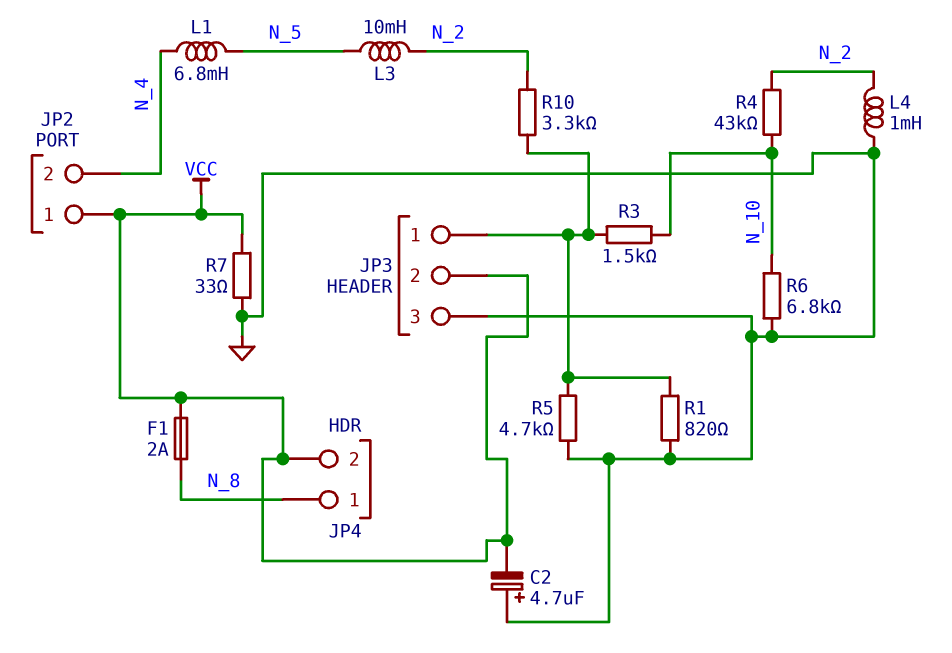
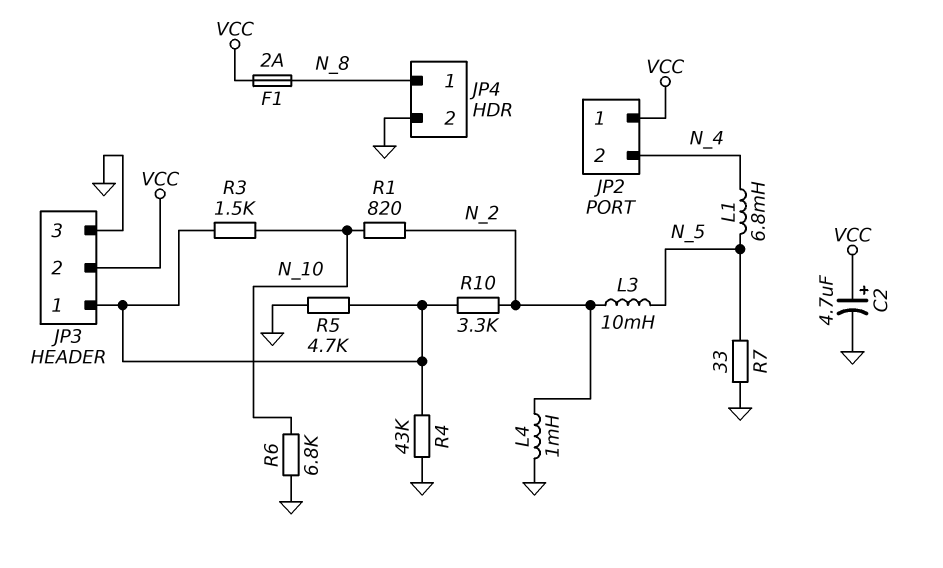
C2: 4.7uF (plus GND, minus VCC) -> 4.7uF (plus VCC, minus GND)
JP4 pin 2: VCC -> GND
R1: 820 (GND, JP3/1) -> 820 (N_2, N_10)
R4: 43k (N_2, N_10) -> 43k (GND, JP3/1)
R7: 33 (GND, VCC) -> 33 (GND, N_5)

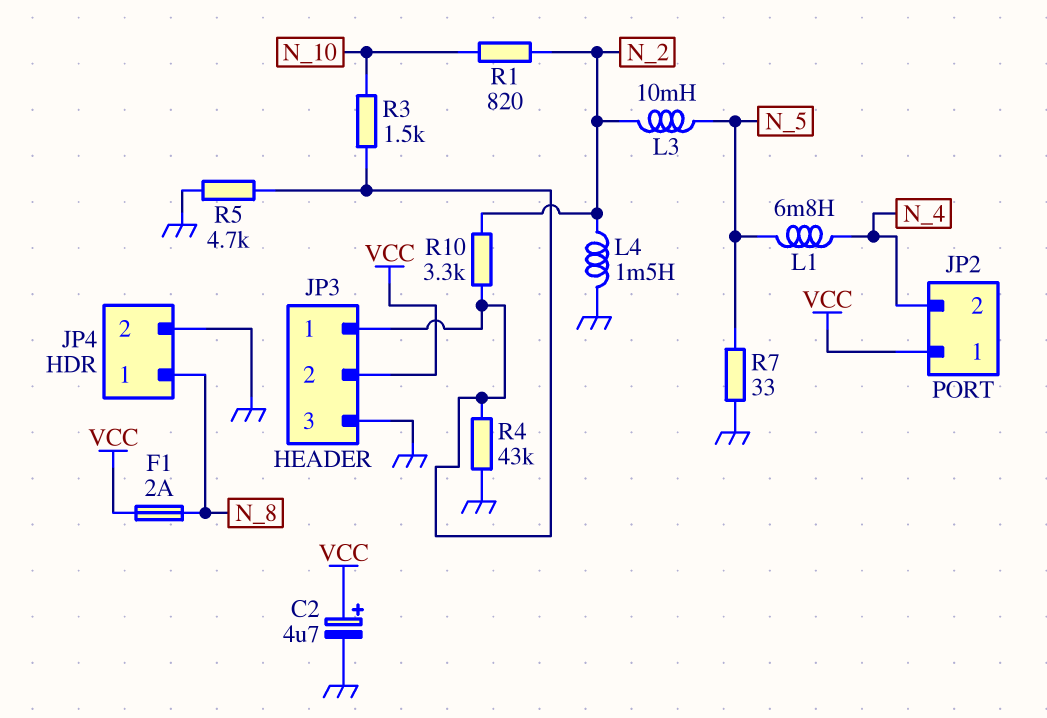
L4: 1mH (GND, N_2) -> 1.5mH (GND, N_2)
R6: 6.8k (GND, N_10) -> none

